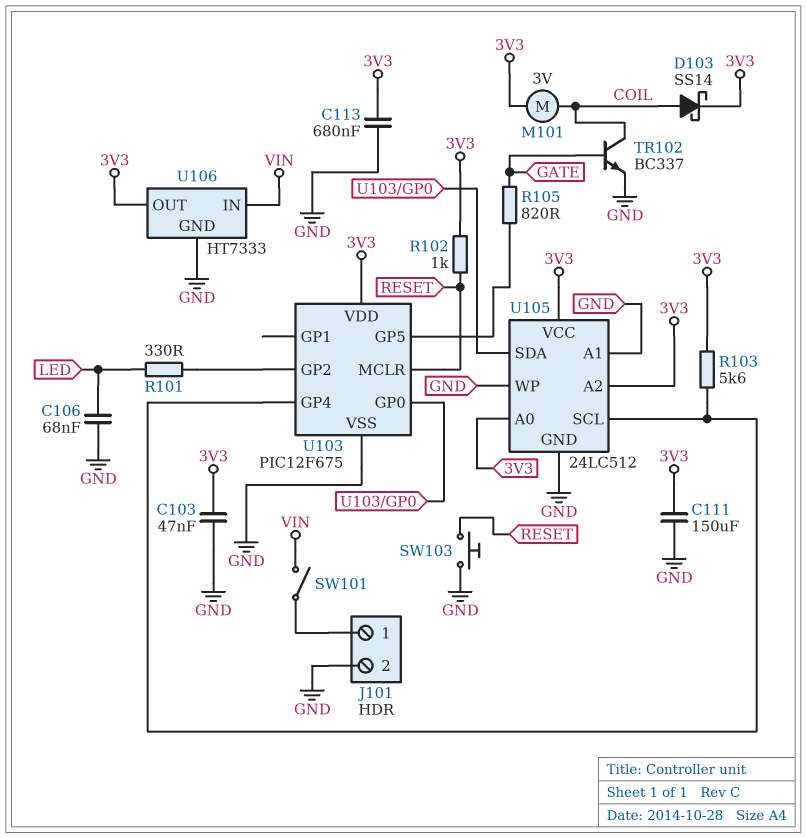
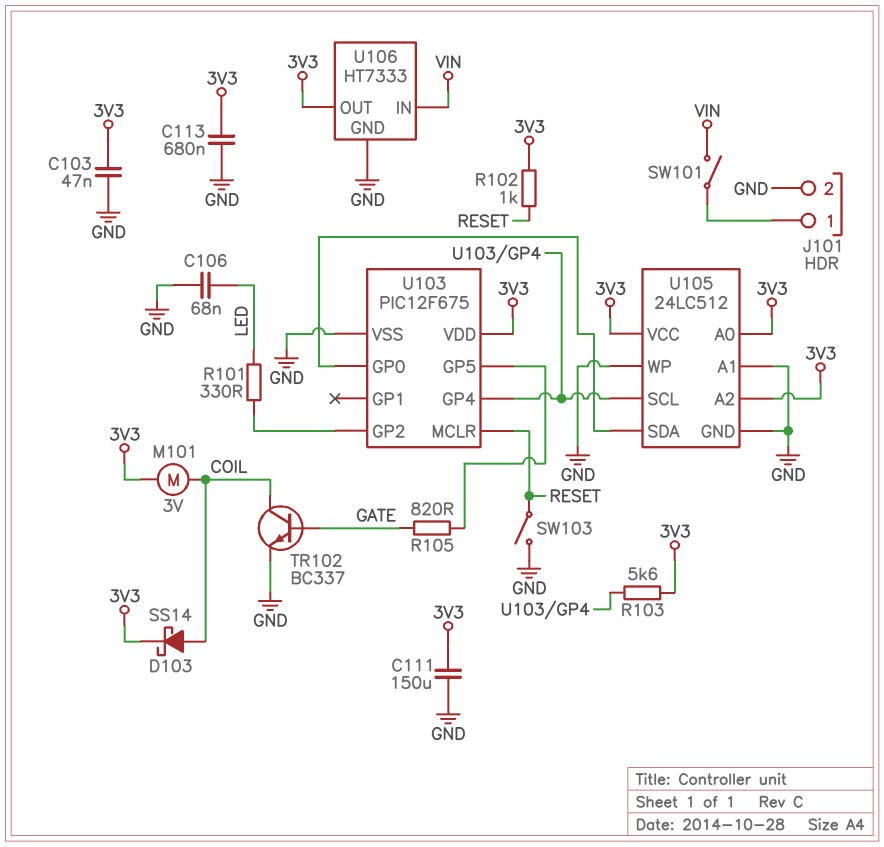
SW103: button (GND, RESET) -> switch (GND, RESET)

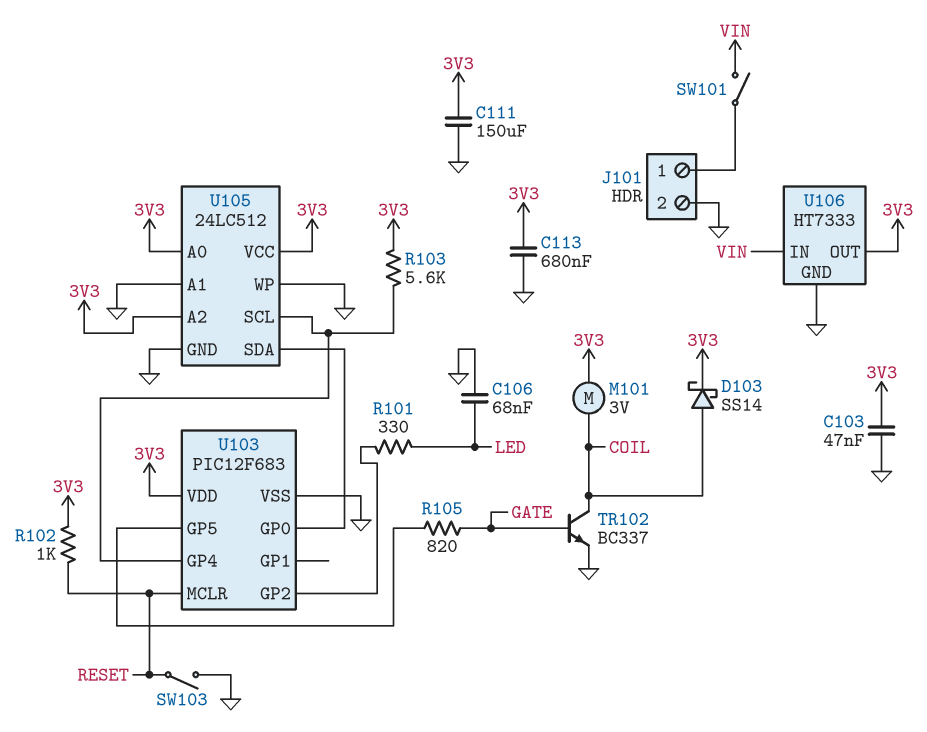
U103: PIC12F675 -> PIC12F683

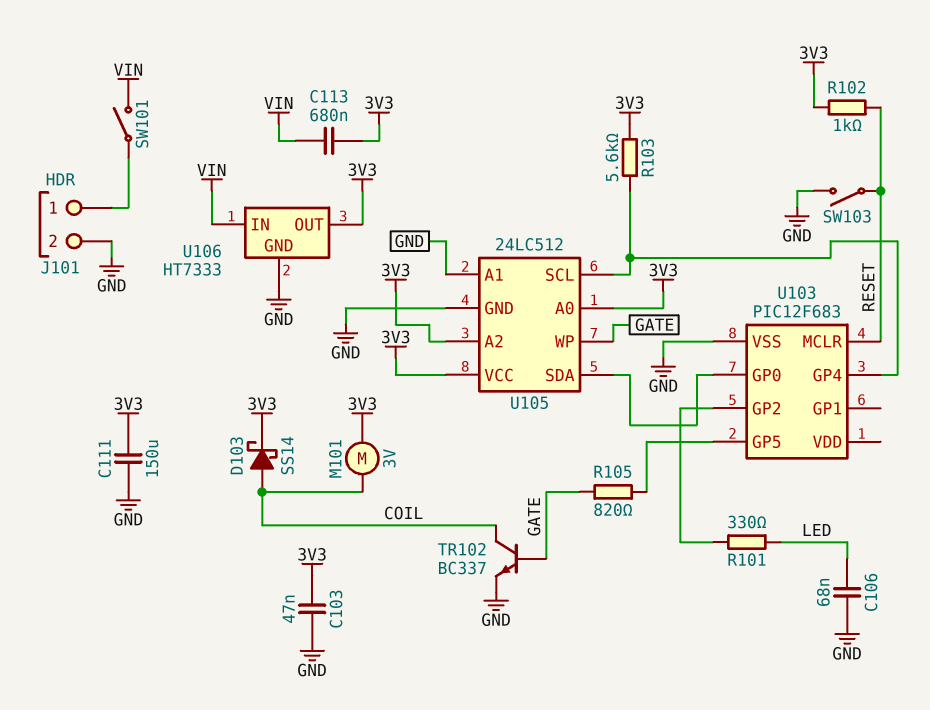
C113: 680nF (3V3, GND) -> 680nF (3V3, VIN)
U103 pin VDD: 3V3 -> none
U105 pin WP: GND -> GATE

